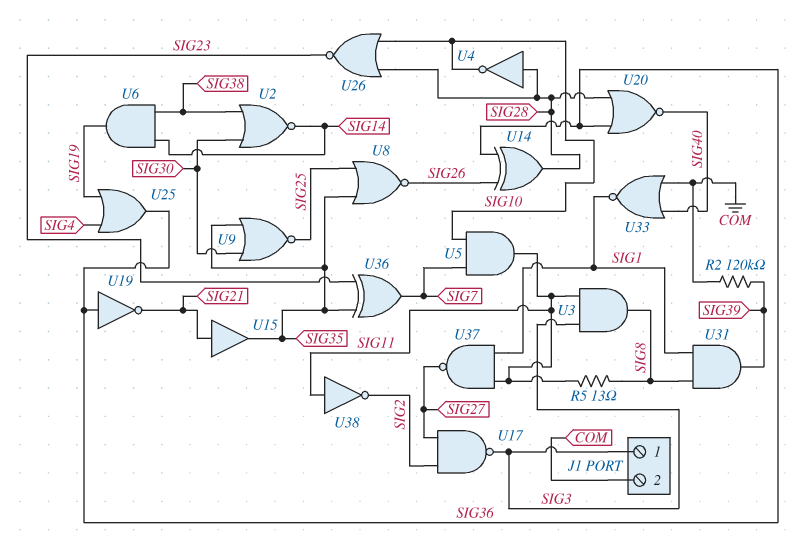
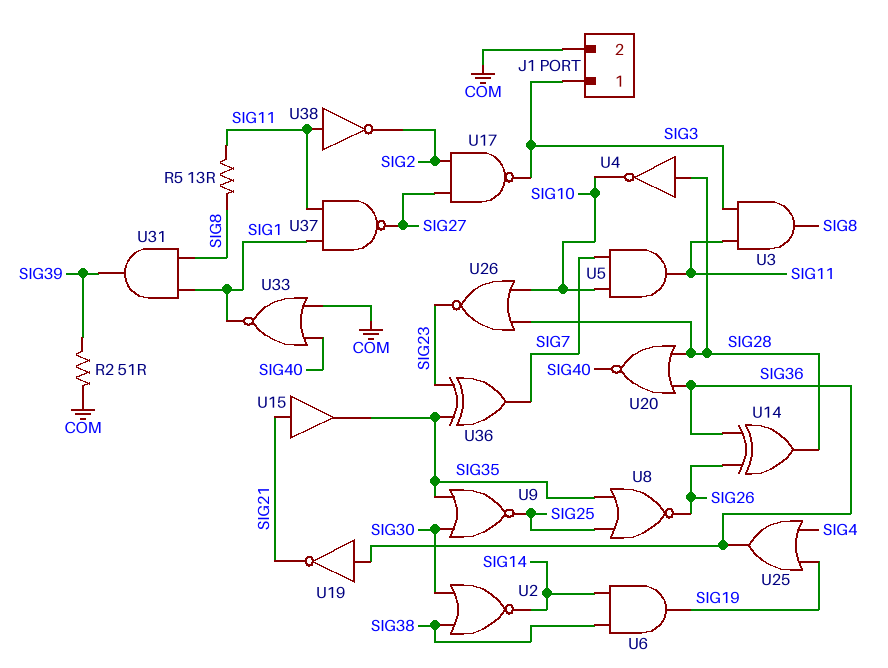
R2: 120k (COM, SIG39) -> 51 (COM, SIG39)

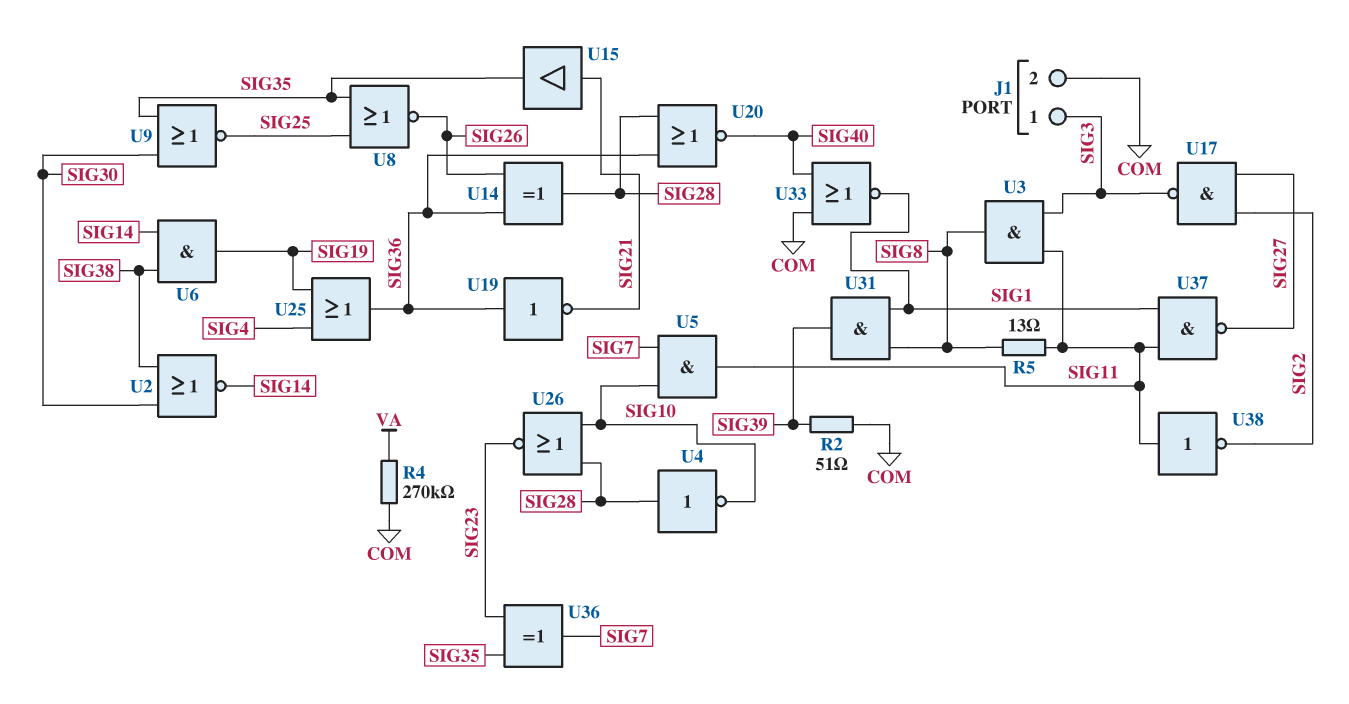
R4: none -> 270k (COM, VA)

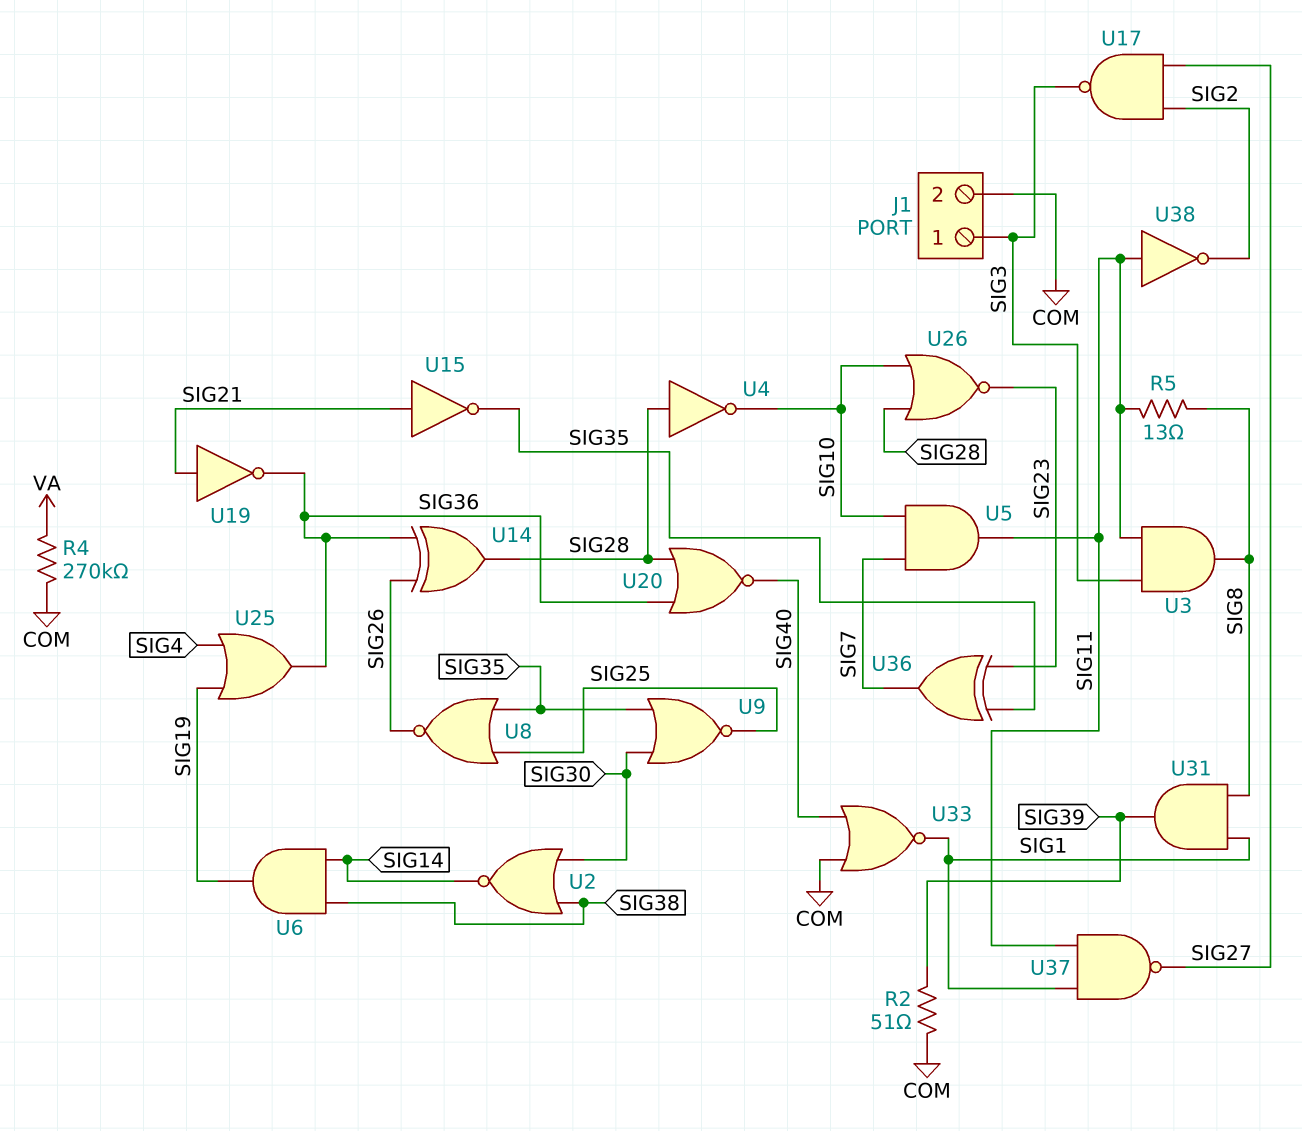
U15: buffer (in SIG21, out SIG35) -> NOT (in SIG21, out SIG35)
U19: NOT (in SIG36, out SIG21) -> NOT (in SIG21, out SIG36)

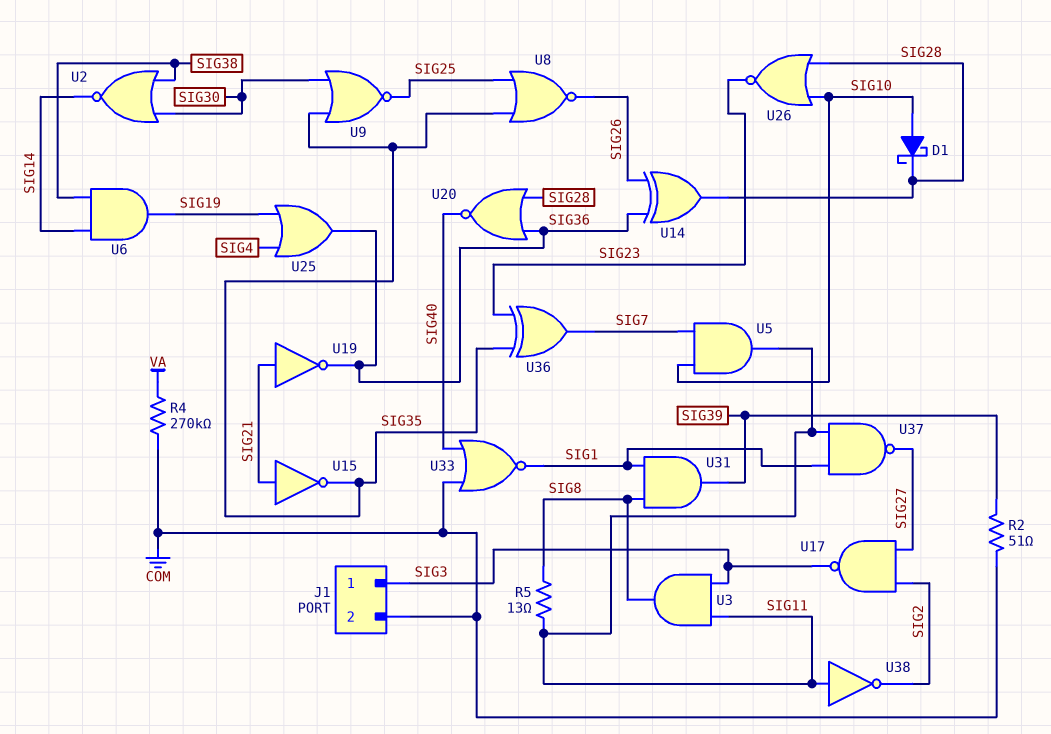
D1: none -> schottky (A SIG10, K SIG28)
U4: NOT (in SIG28, out SIG10) -> none

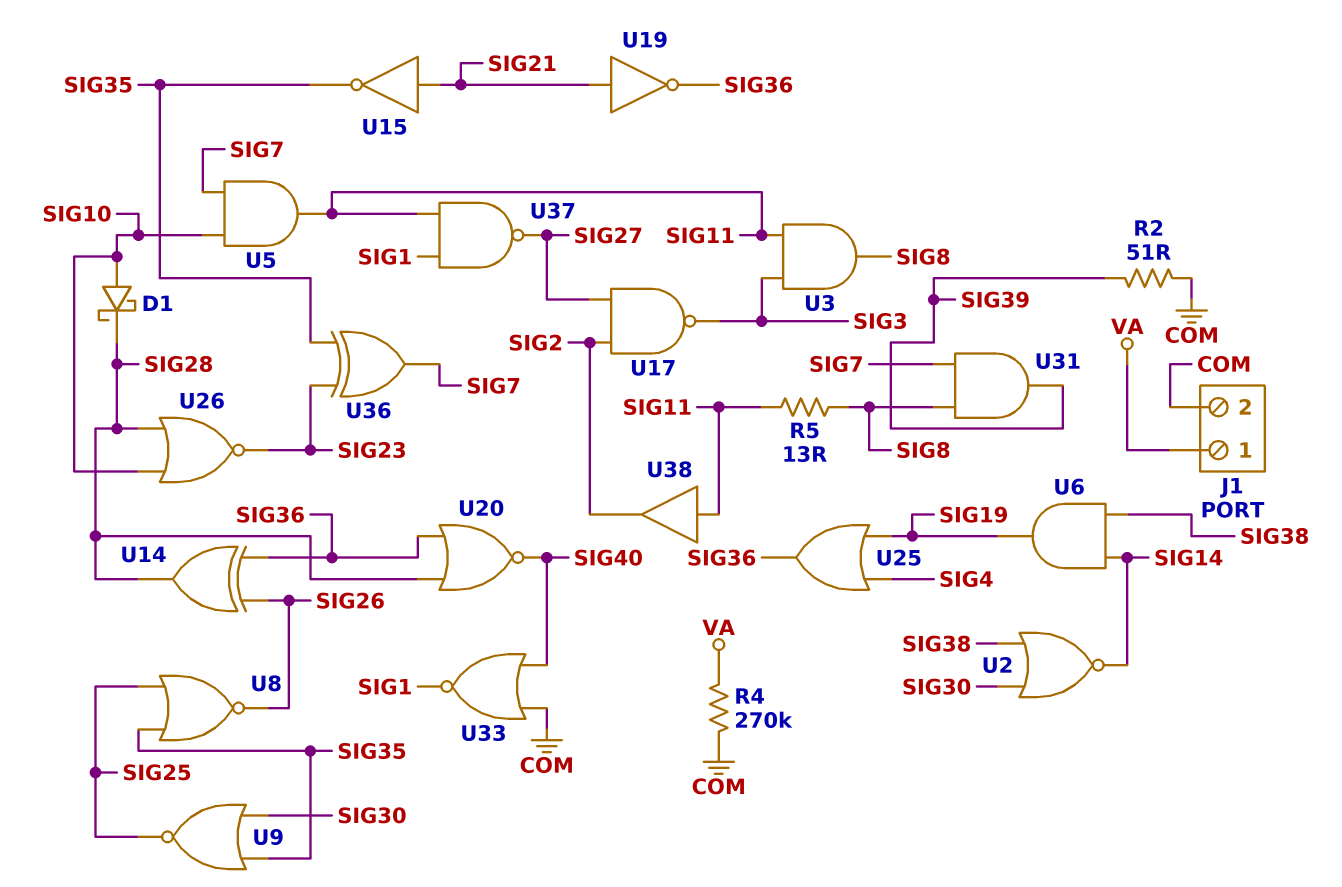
J1 pin 1: SIG3 -> VA
U31: AND (in SIG1, in SIG8, out SIG39) -> AND (in SIG7, in SIG8, out SIG39)
U38: NOT (in SIG11, out SIG2) -> buffer (in SIG11, out SIG2)

